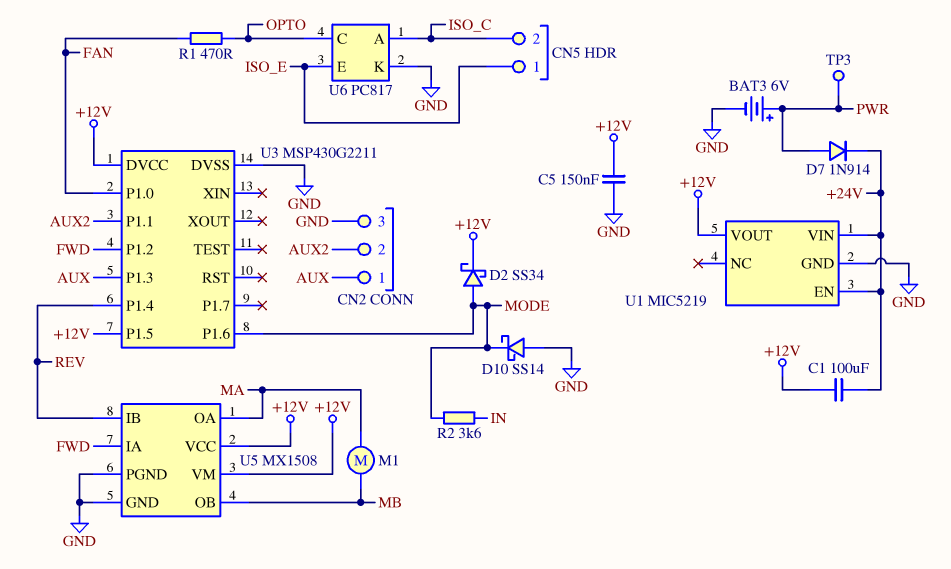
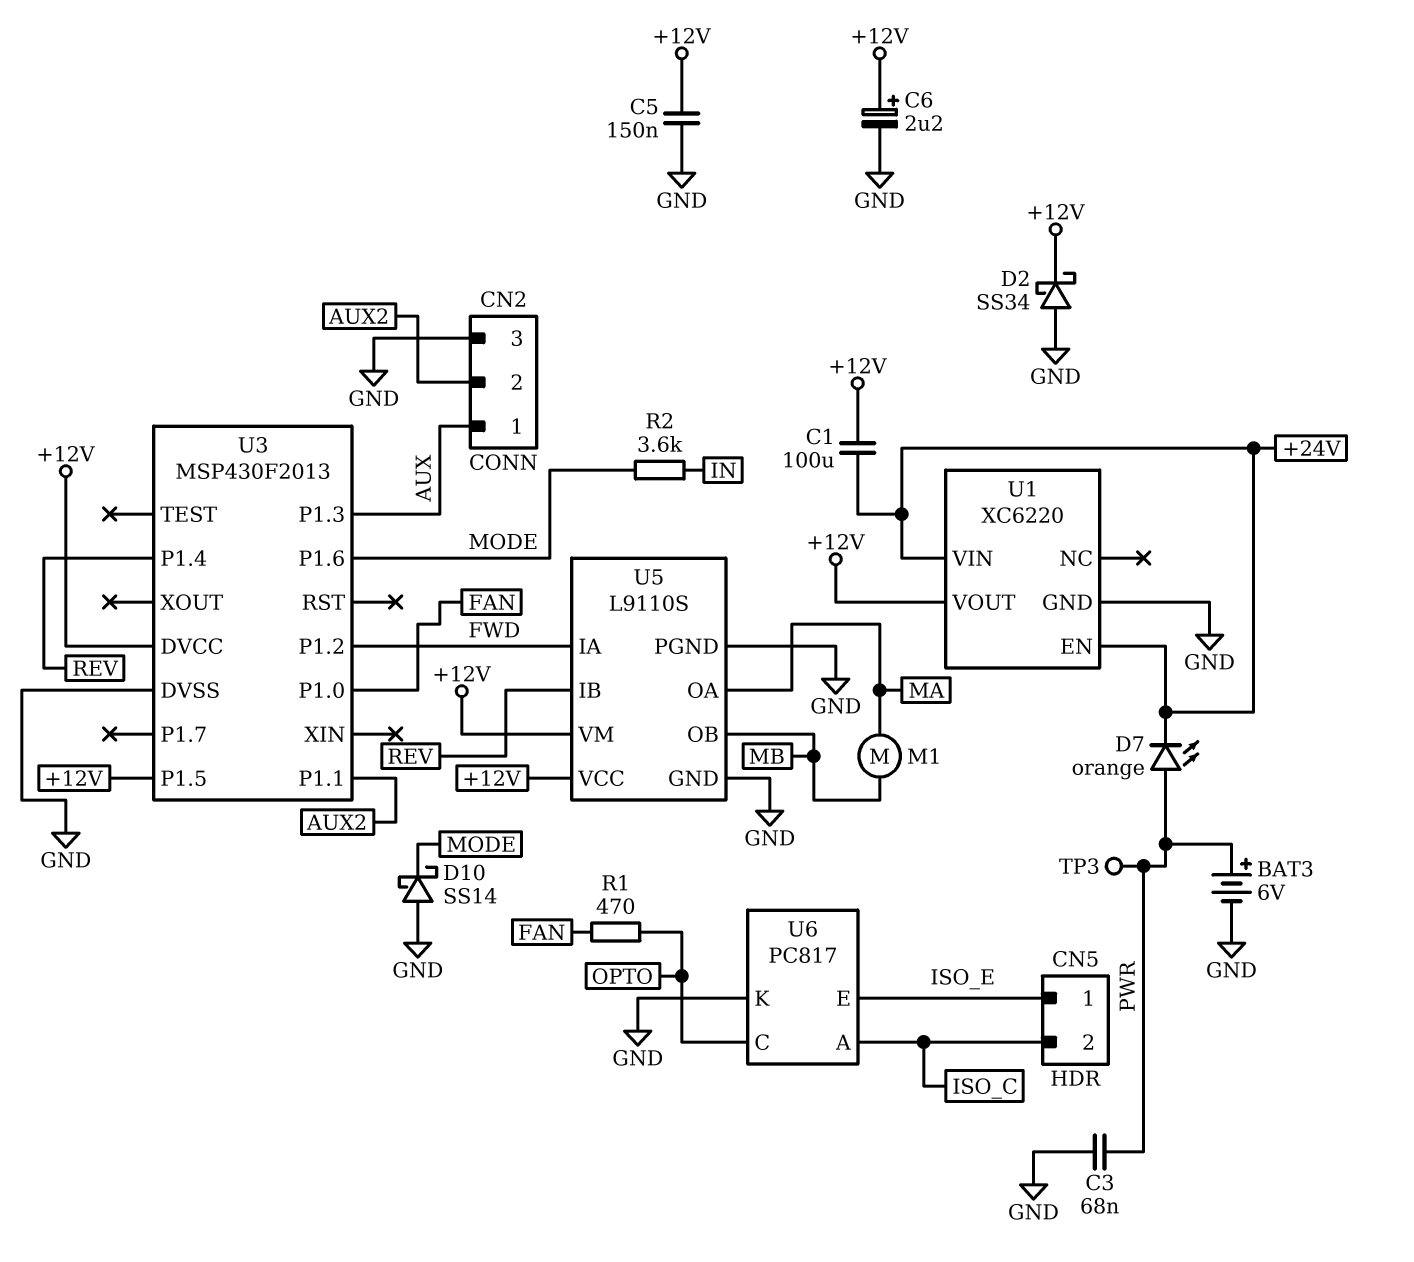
C3: none -> 68nF (GND, PWR)
C6: none -> 2.2uF (plus +12V, minus GND)
D2: schottky SS34 (A MODE, K +12V) -> schottky SS34 (A GND, K +12V)
D7: diode 1N914 (A PWR, K +24V) -> LED orange (A PWR, K +24V)
U1: MIC5219 -> XC6220
U3: MSP430G2211 -> MSP430F2013
U5: MX1508 -> L9110S

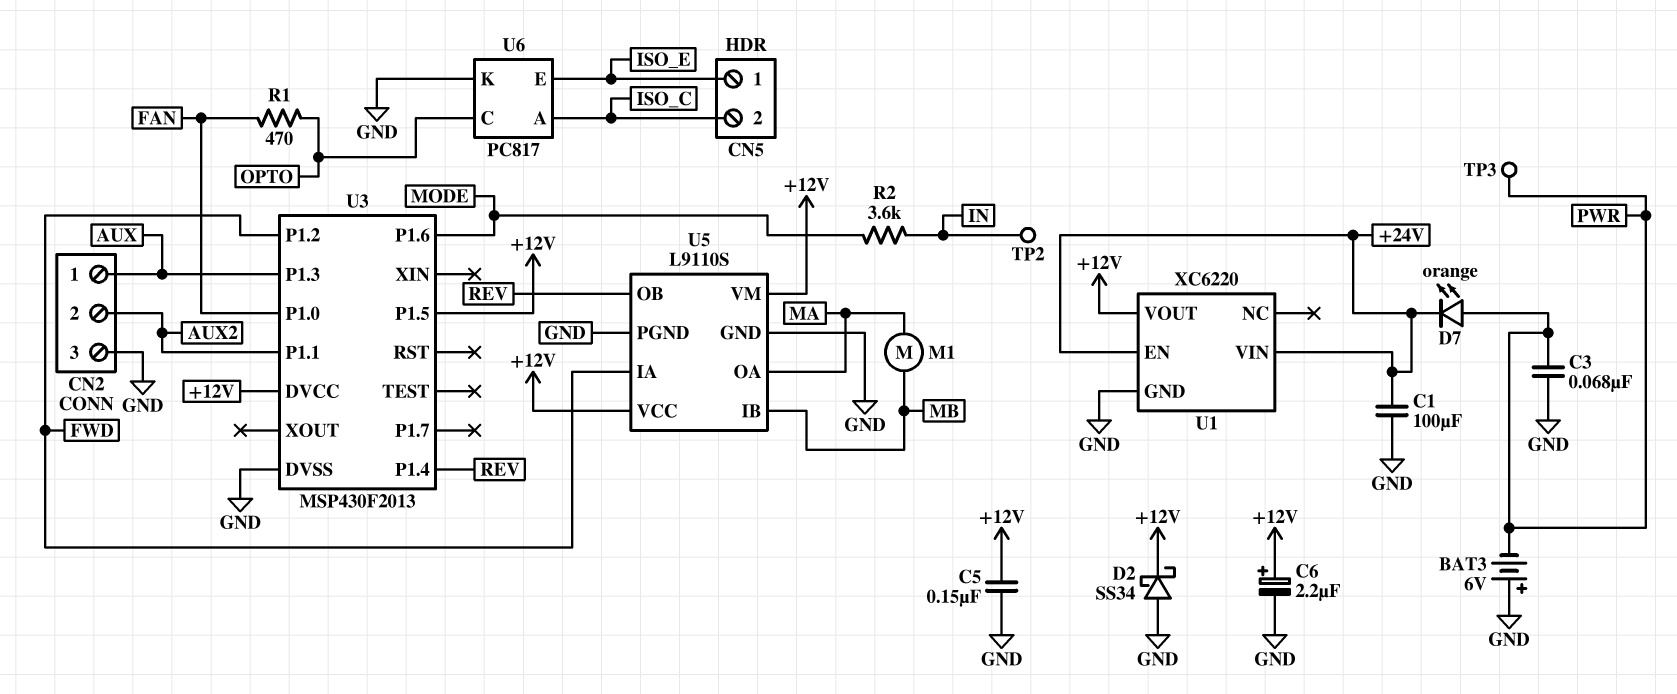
BAT3: 6V (plus PWR, minus GND) -> 6V (plus GND, minus PWR)
C1: 100uF (+12V, +24V) -> 100uF (+24V, GND)
D10: schottky SS14 (A GND, K MODE) -> none
TP2: none -> test point (IN)
U5 pin IB: REV -> MB
U5 pin OB: MB -> REV

